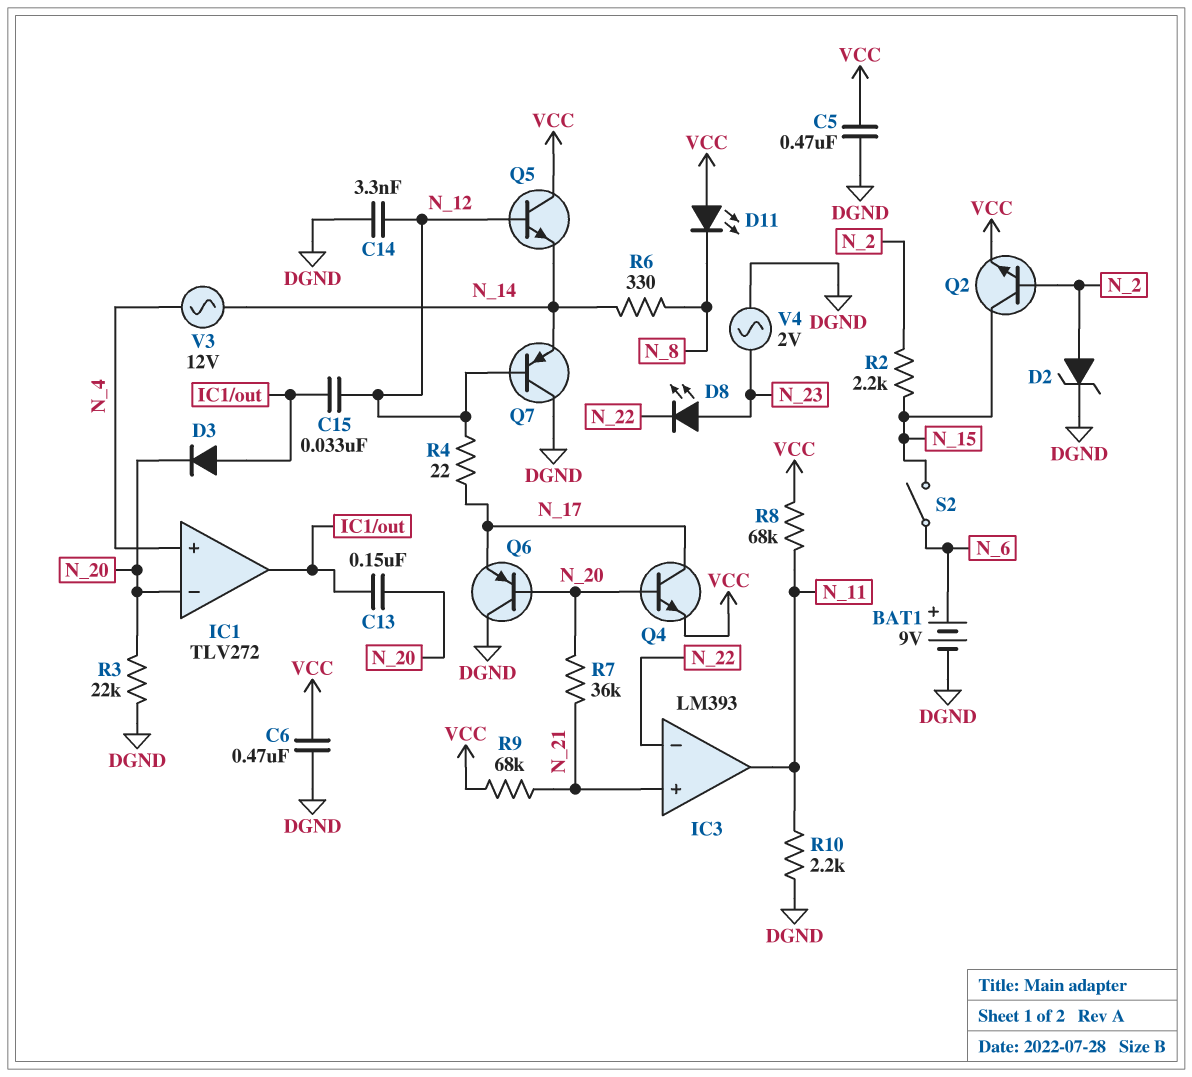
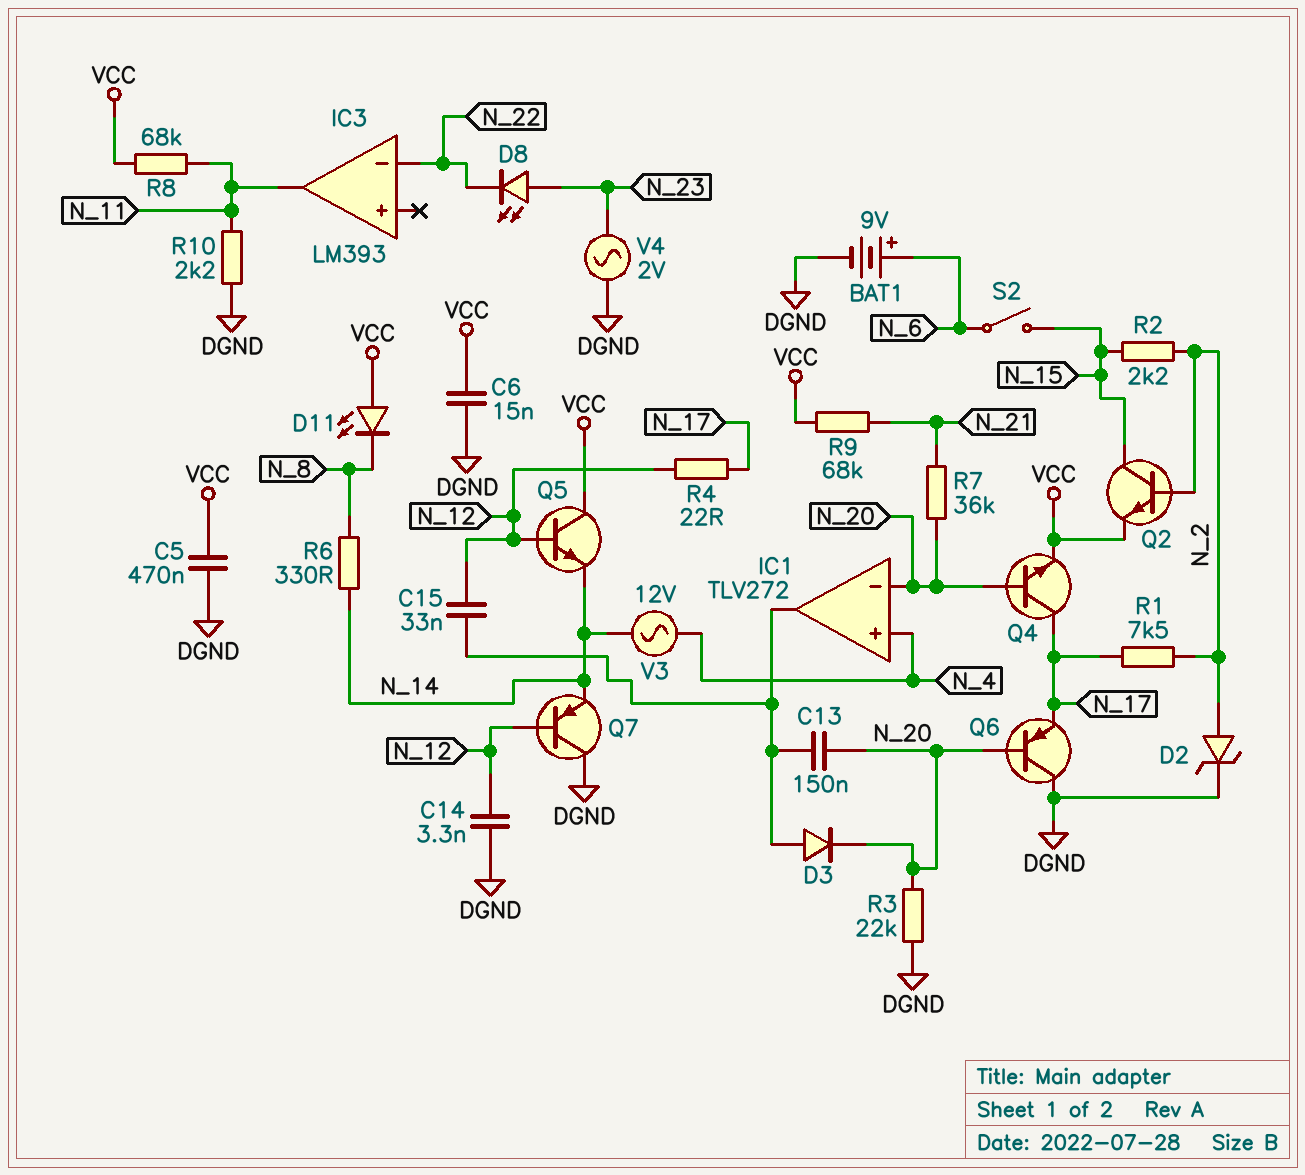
C6: 470nF (DGND, VCC) -> 15nF (DGND, VCC)
IC3 pin in+: N_21 -> none
R1: none -> 7.5k (N_2, N_17)

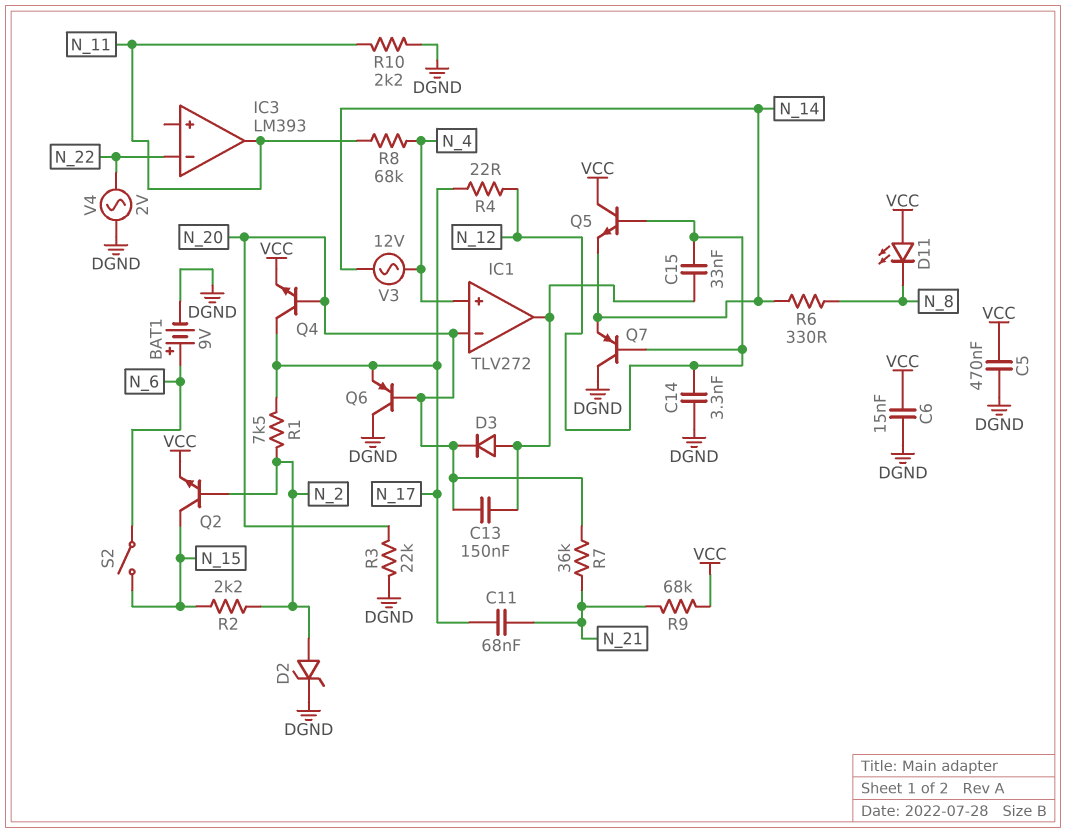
C11: none -> 68nF (N_17, N_21)
D8: LED (A N_23, K N_22) -> none
R8: 68k (N_11, VCC) -> 68k (N_4, N_11)
V4: AC 2V (DGND, N_23) -> AC 2V (DGND, N_22)

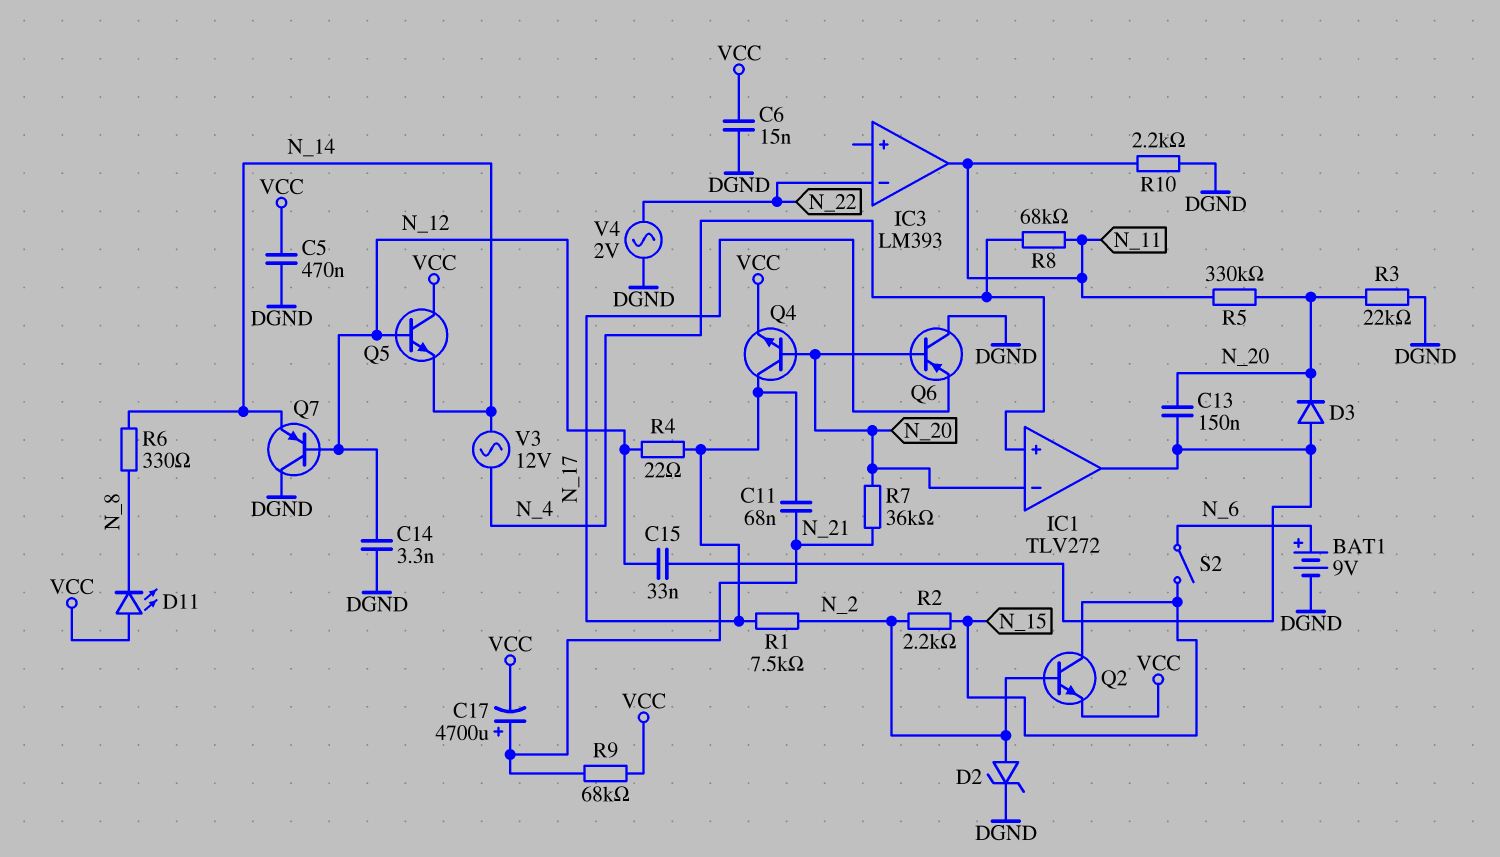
C17: none -> 4700uF (plus N_21, minus VCC)
R5: none -> 330k (N_11, N_20)

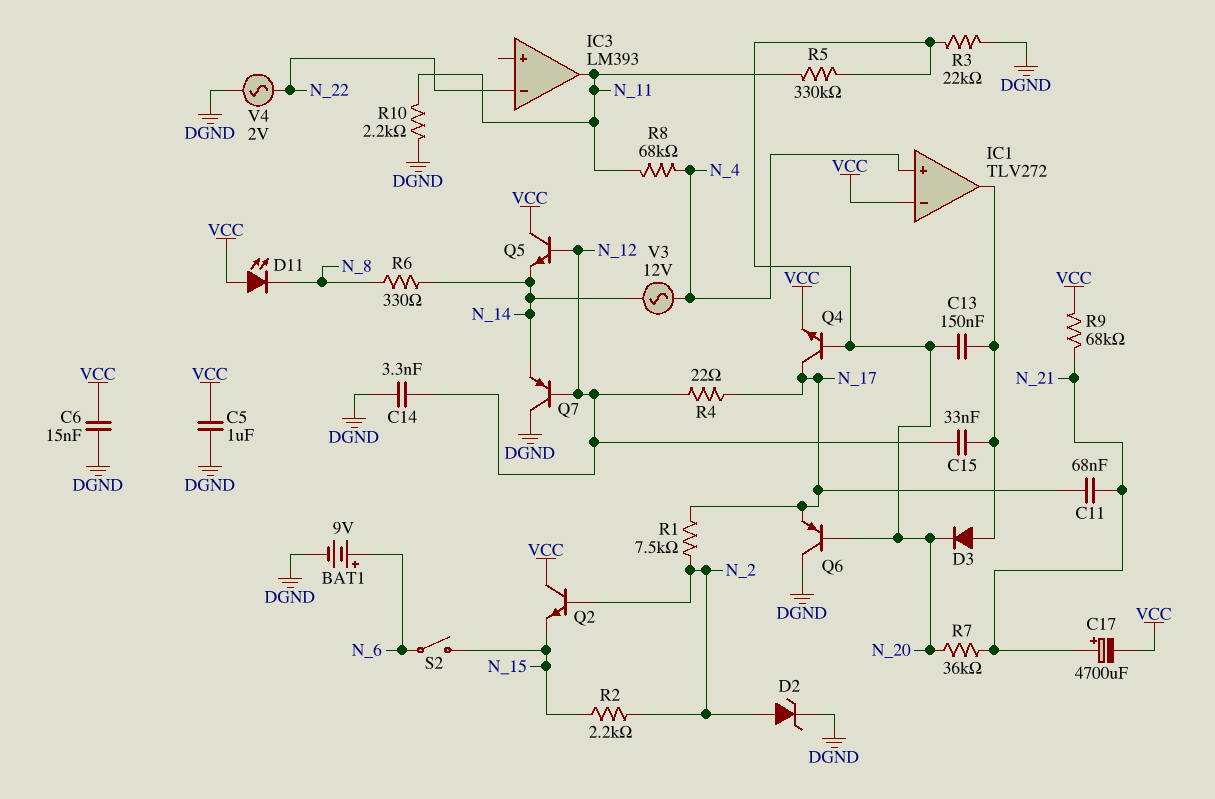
C5: 470nF (DGND, VCC) -> 1uF (DGND, VCC)
IC1 pin in-: N_20 -> VCC
Q2: NPN (B N_2, C N_15, E VCC) -> NPN (B N_2, C VCC, E N_15)

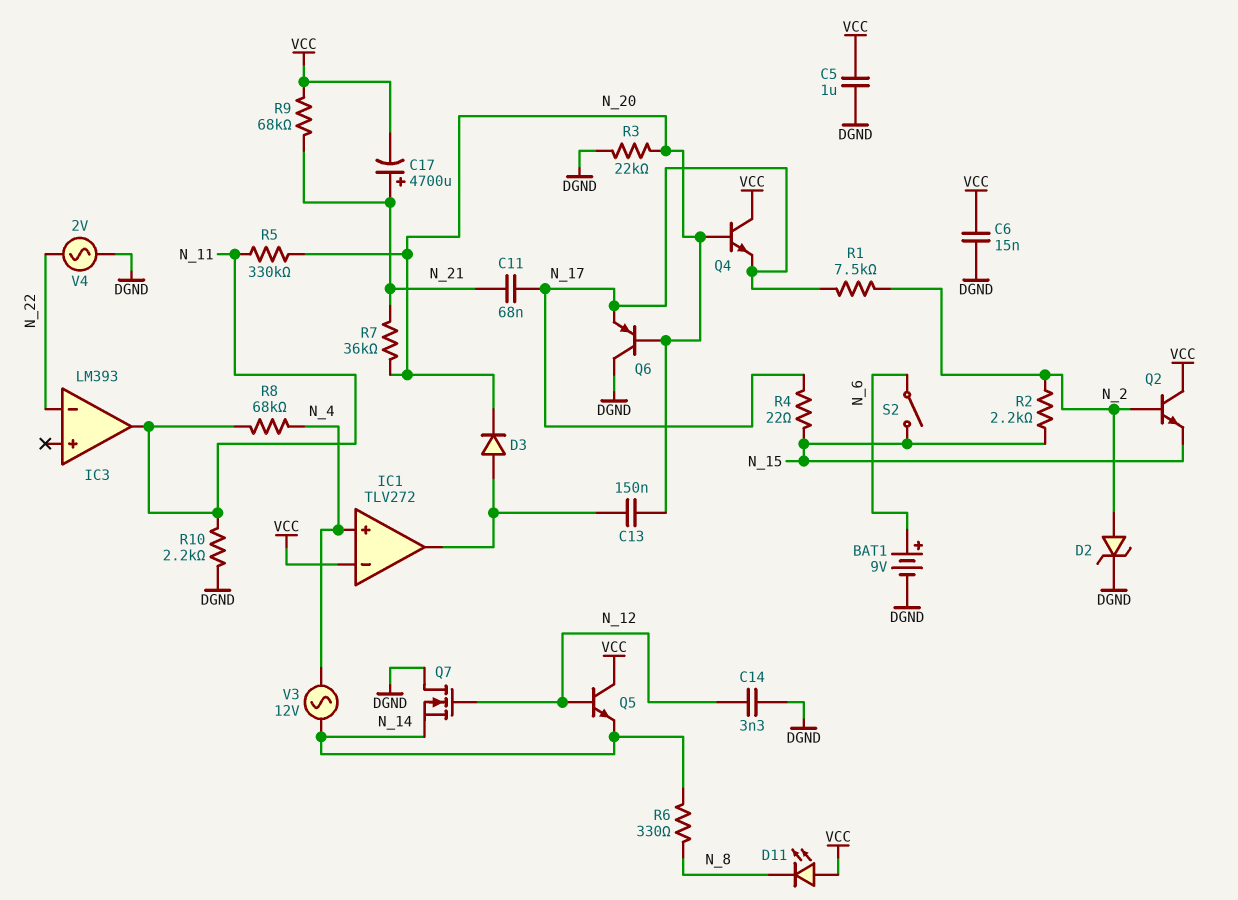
C15: 33nF (IC1/out, N_12) -> none
Q4: NPN (B N_20, C N_17, E VCC) -> NPN (B N_20, C VCC, E N_17)
Q7: PNP (B N_12, C DGND, E N_14) -> NMOS (G N_12, D DGND, S N_14)
R4: 22 (N_12, N_17) -> 22 (N_15, N_17)

